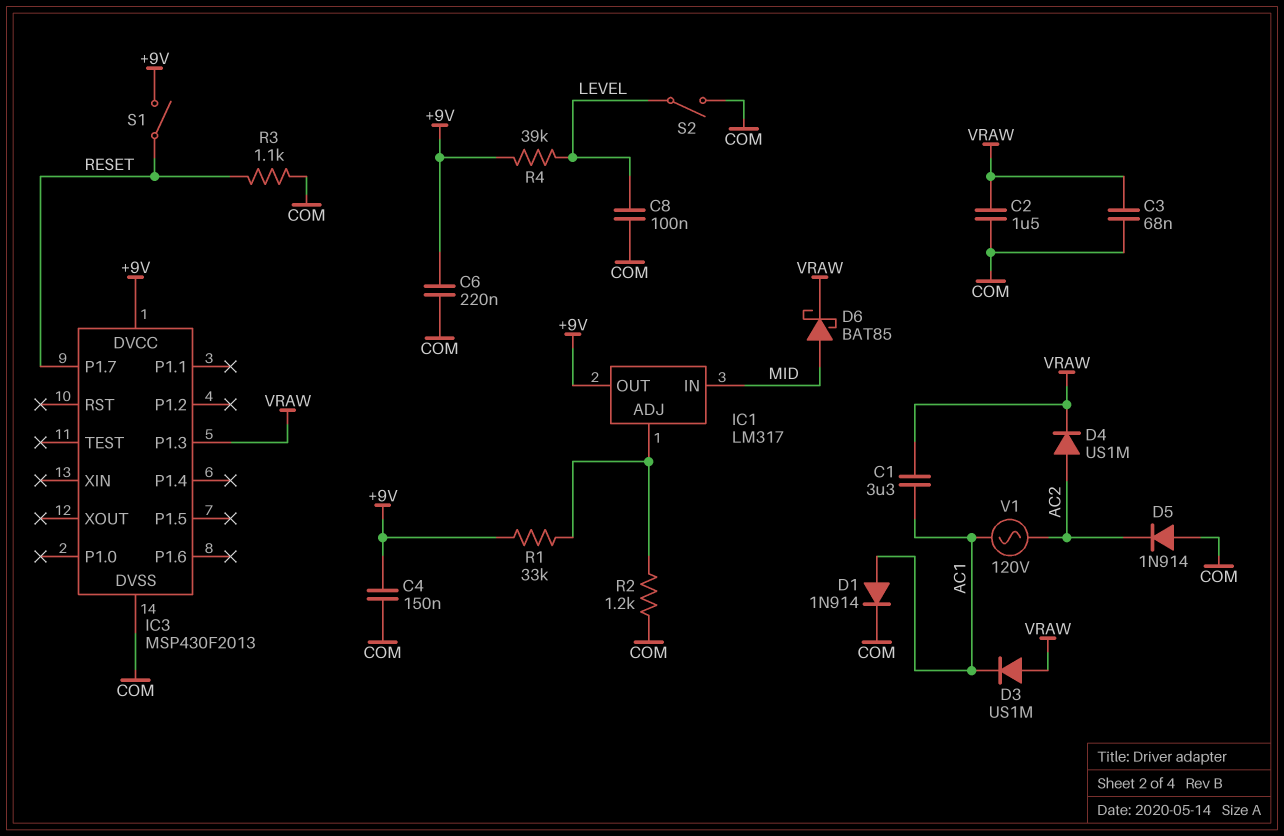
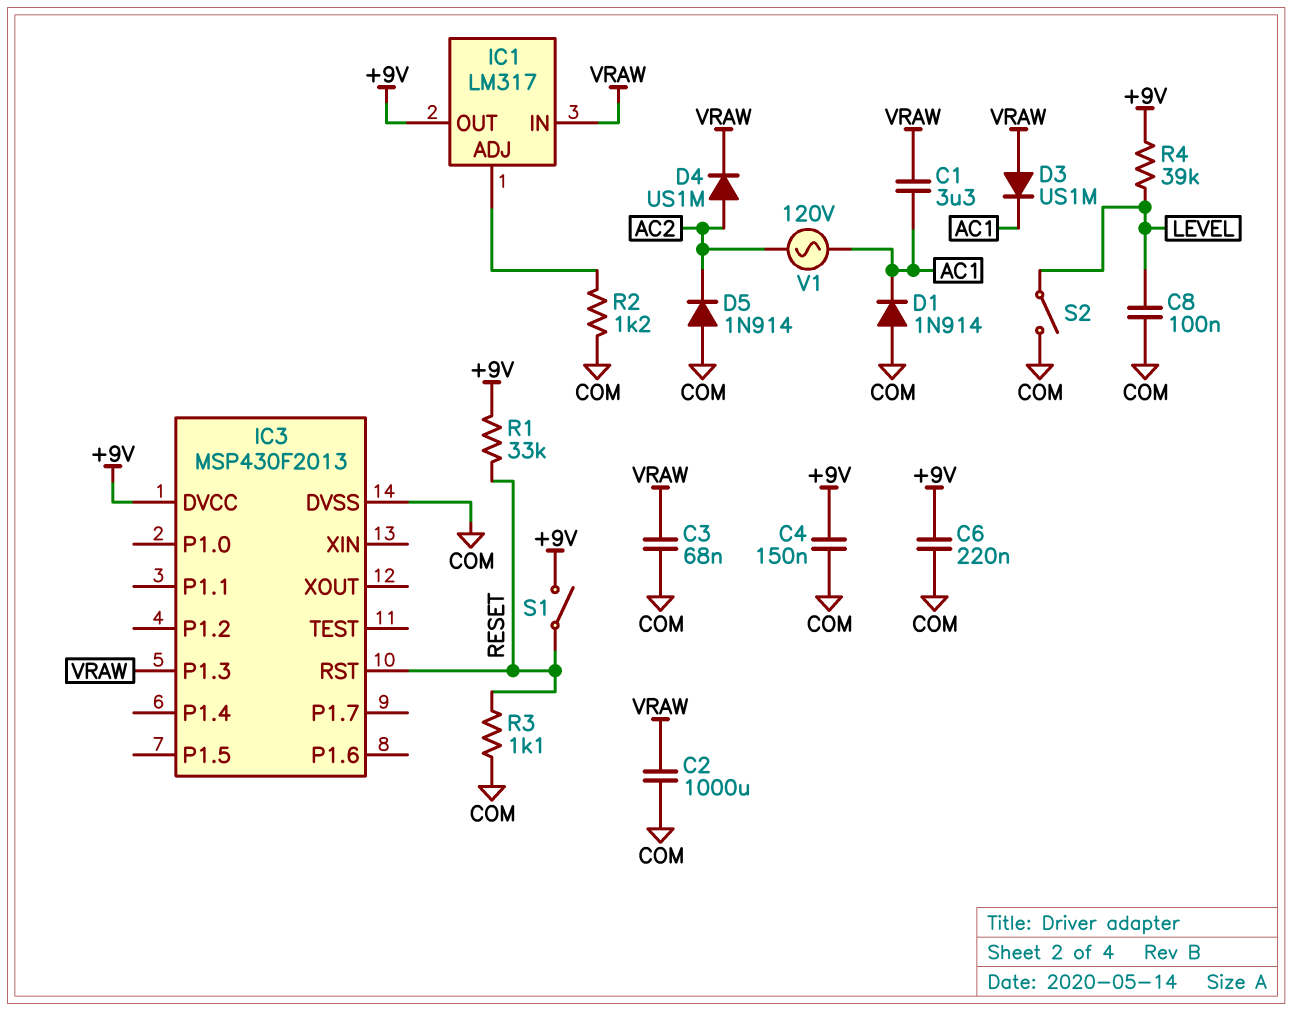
C2: 1.5uF (COM, VRAW) -> 1000uF (COM, VRAW)
D1: diode 1N914 (A AC1, K COM) -> diode 1N914 (A COM, K AC1)
D6: schottky BAT85 (A MID, K VRAW) -> none
IC1 pin IN: MID -> VRAW
IC3 pin P1.7: RESET -> none
IC3 pin RST: none -> RESET
R1: 33k (+9V, IC1/ADJ) -> 33k (+9V, RESET)

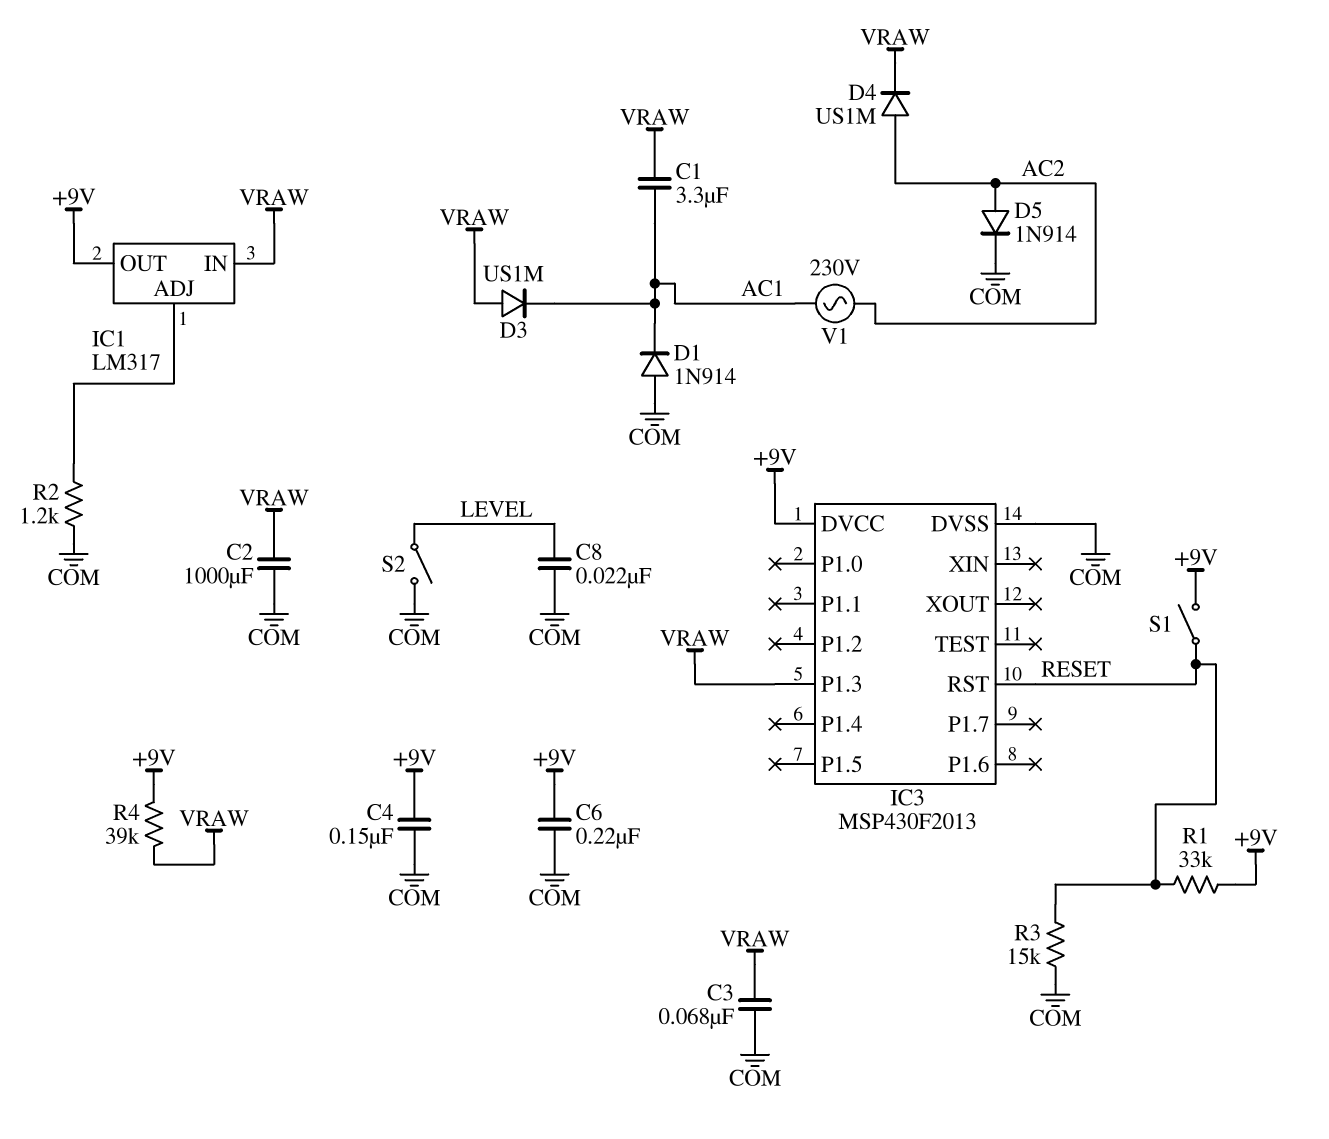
C8: 100nF (COM, LEVEL) -> 22nF (COM, LEVEL)
D5: diode 1N914 (A COM, K AC2) -> diode 1N914 (A AC2, K COM)
R3: 1.1k (COM, RESET) -> 15k (COM, RESET)
R4: 39k (+9V, LEVEL) -> 39k (+9V, VRAW)
V1: AC 120V (AC1, AC2) -> AC 230V (AC1, AC2)

